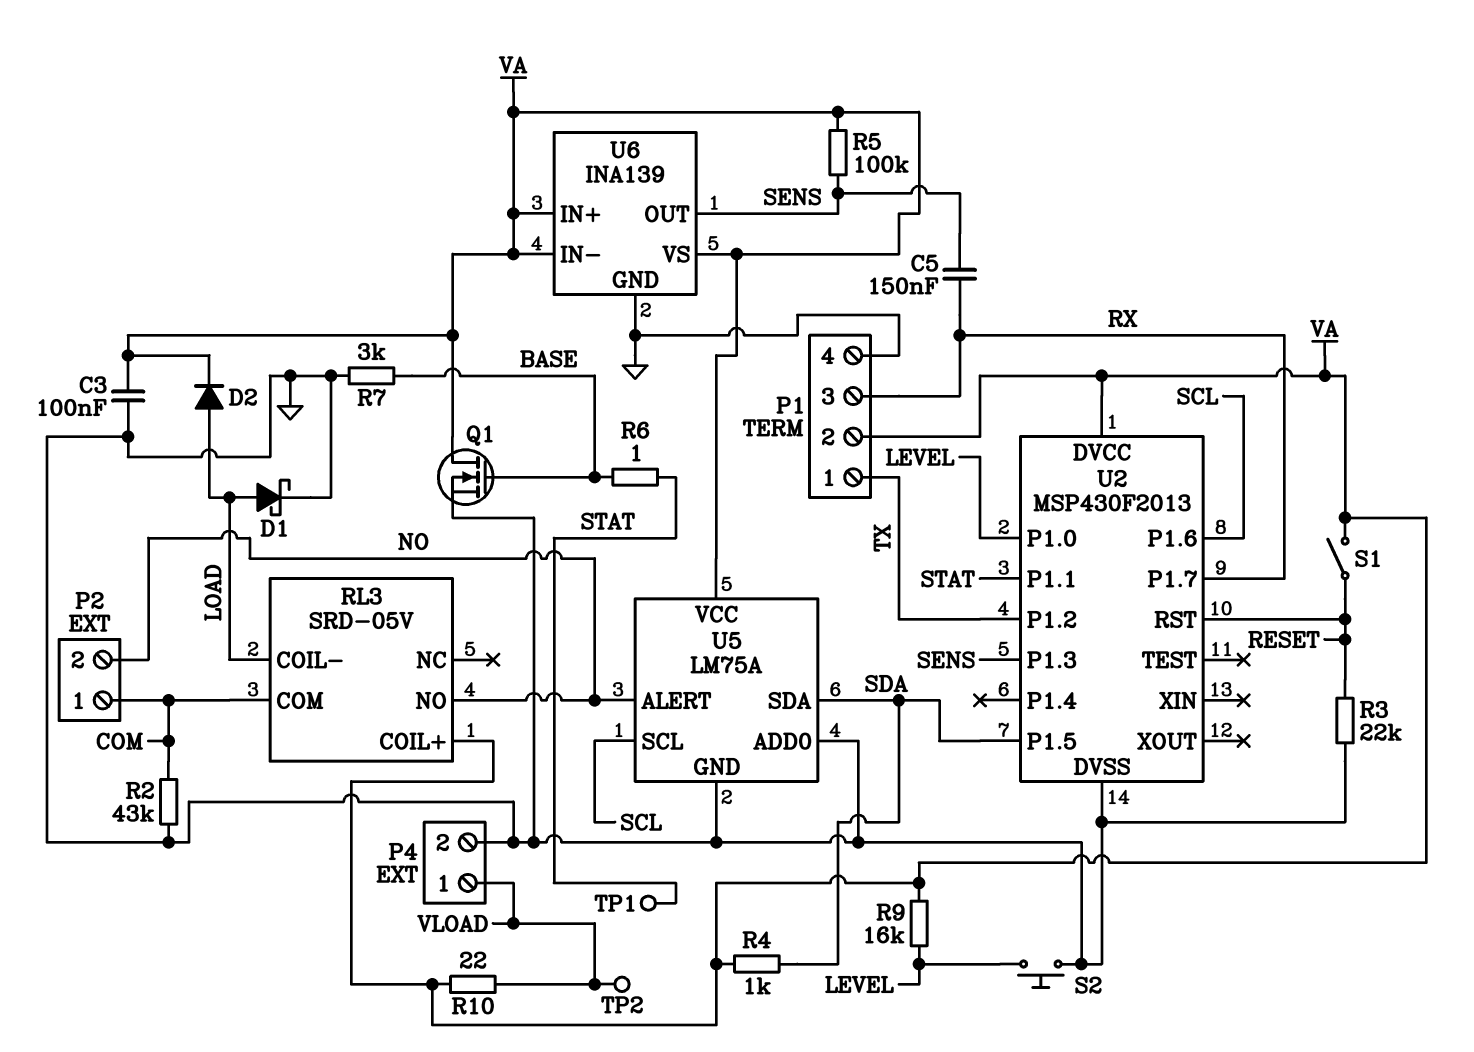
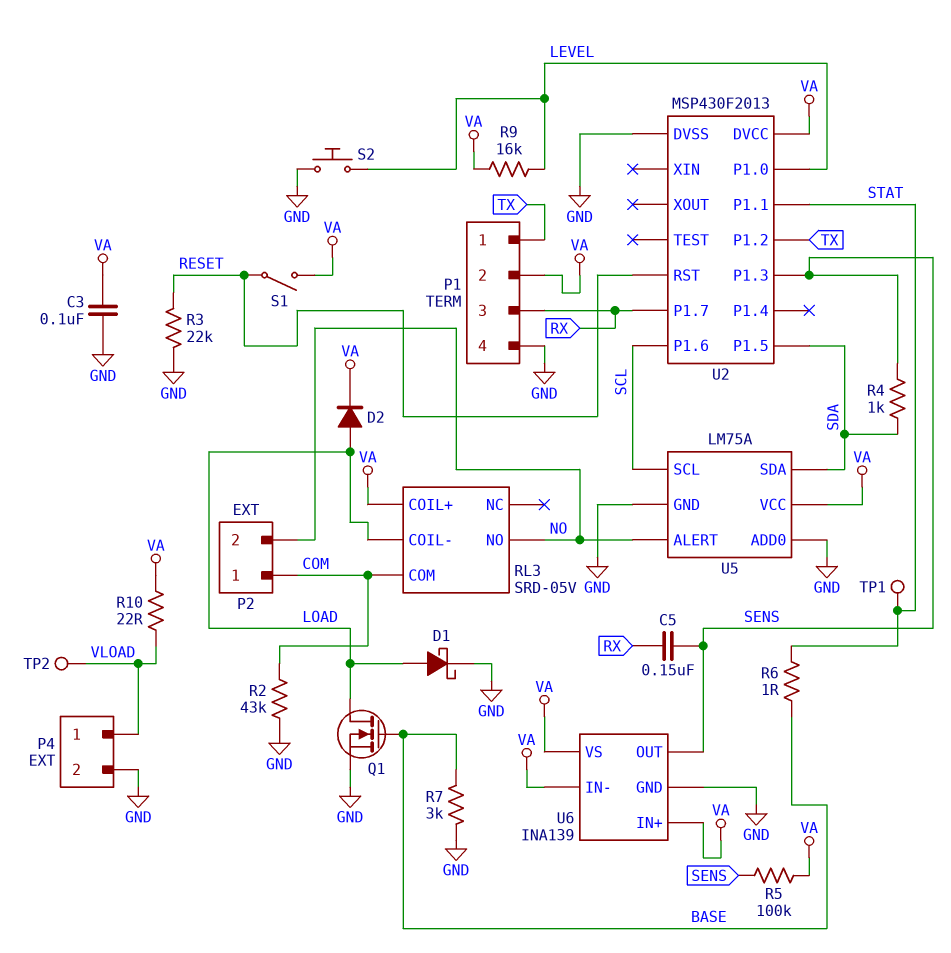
Q1: NMOS (G BASE, D VA, S GND) -> NMOS (G BASE, D LOAD, S GND)
R4: 1k (SDA, VA) -> 1k (SDA, SENS)

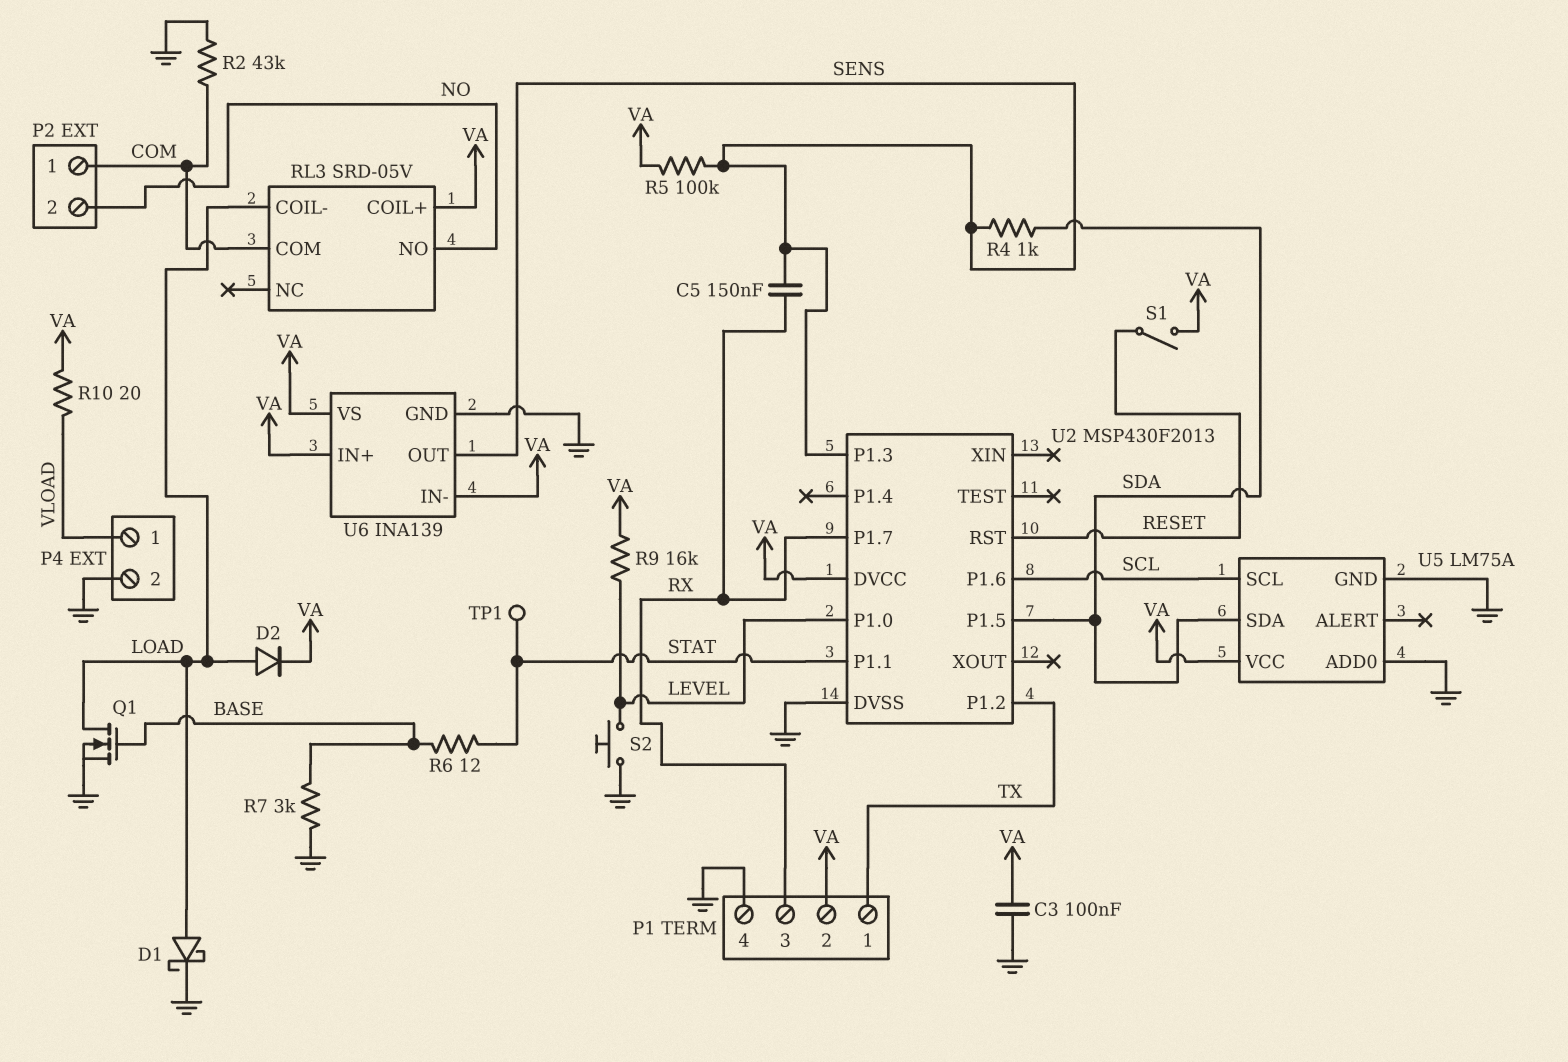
R3: 22k (GND, RESET) -> none
R6: 1 (BASE, STAT) -> 12 (BASE, STAT)
R10: 22 (VA, VLOAD) -> 20 (VA, VLOAD)
TP2: test point (VLOAD) -> none
U5 pin ALERT: NO -> none

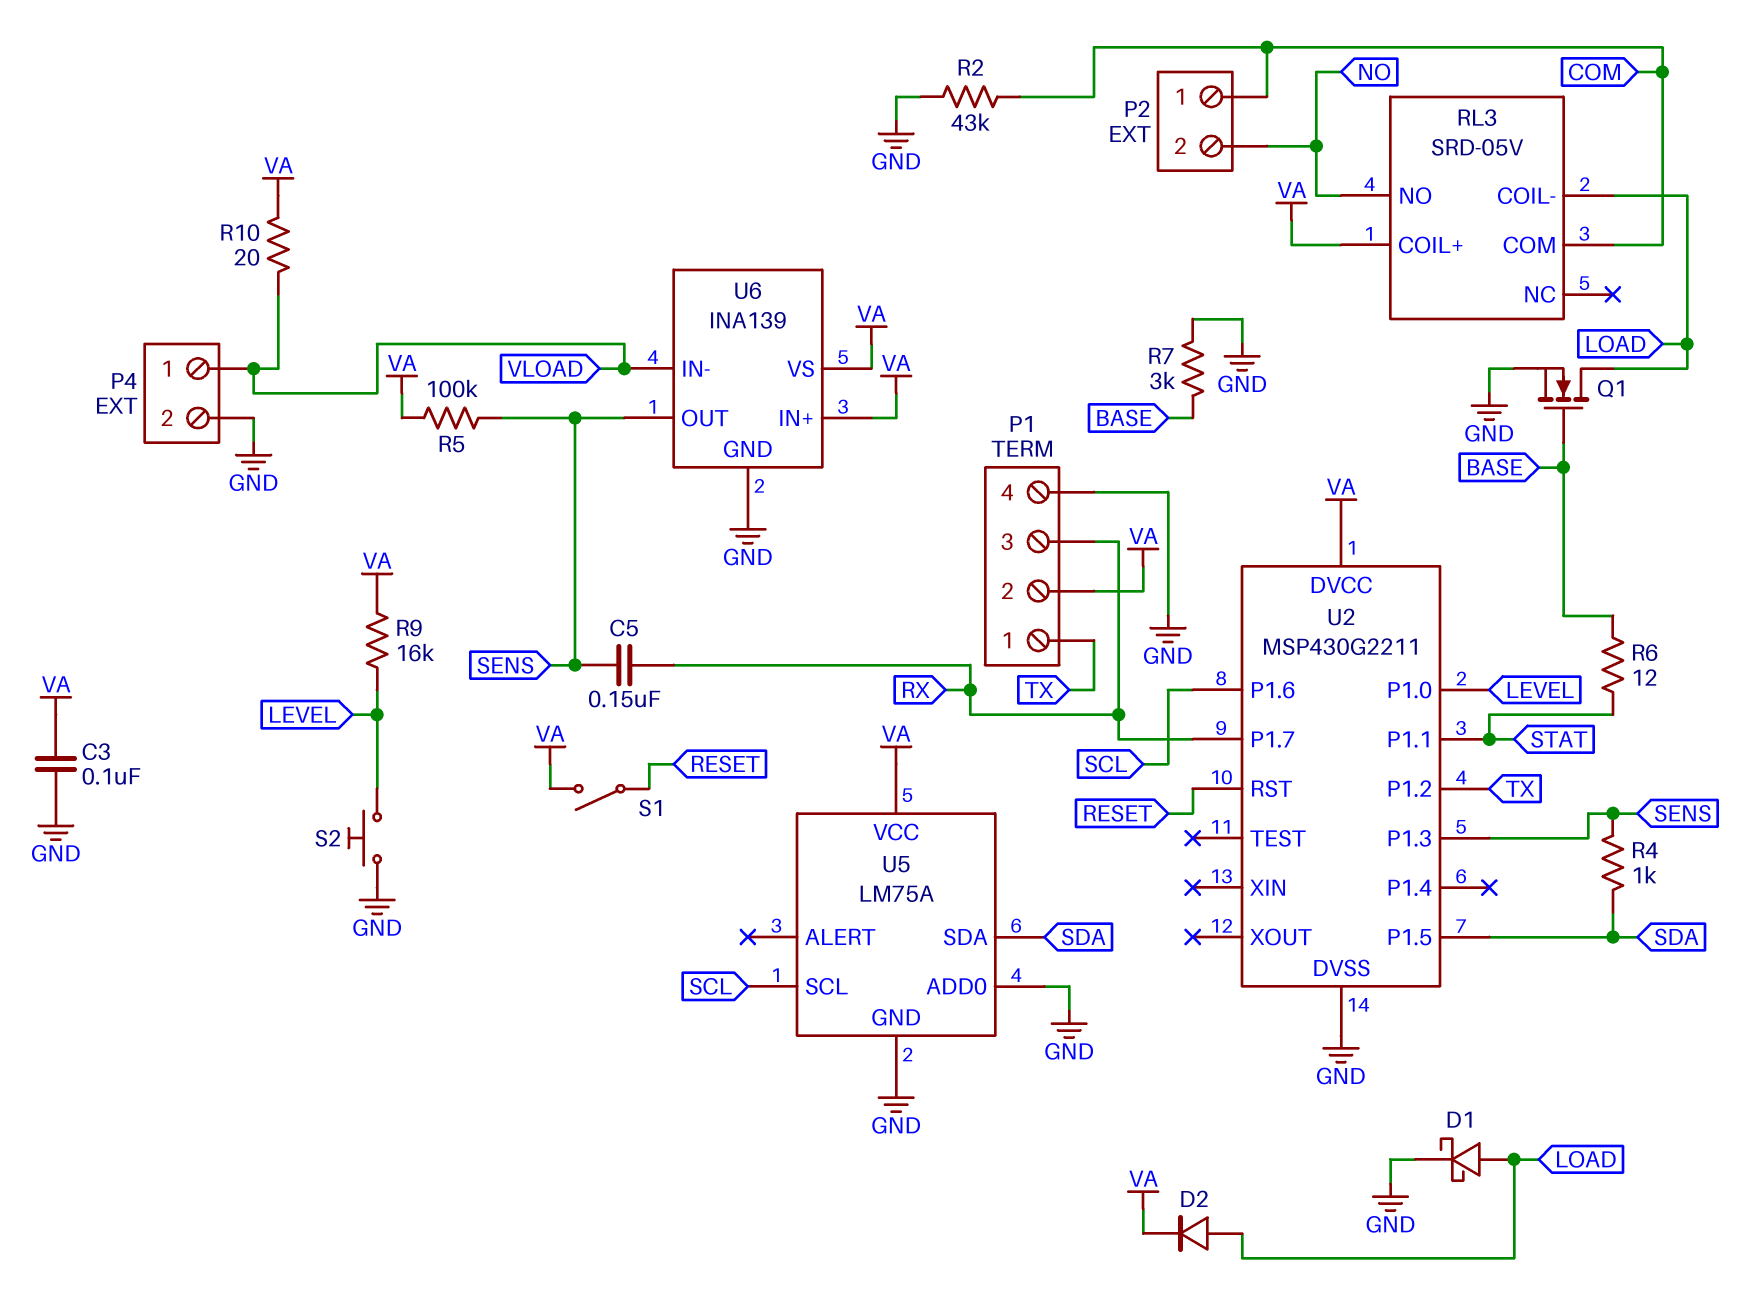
TP1: test point (STAT) -> none
U2: MSP430F2013 -> MSP430G2211
U6 pin IN-: VA -> VLOAD

